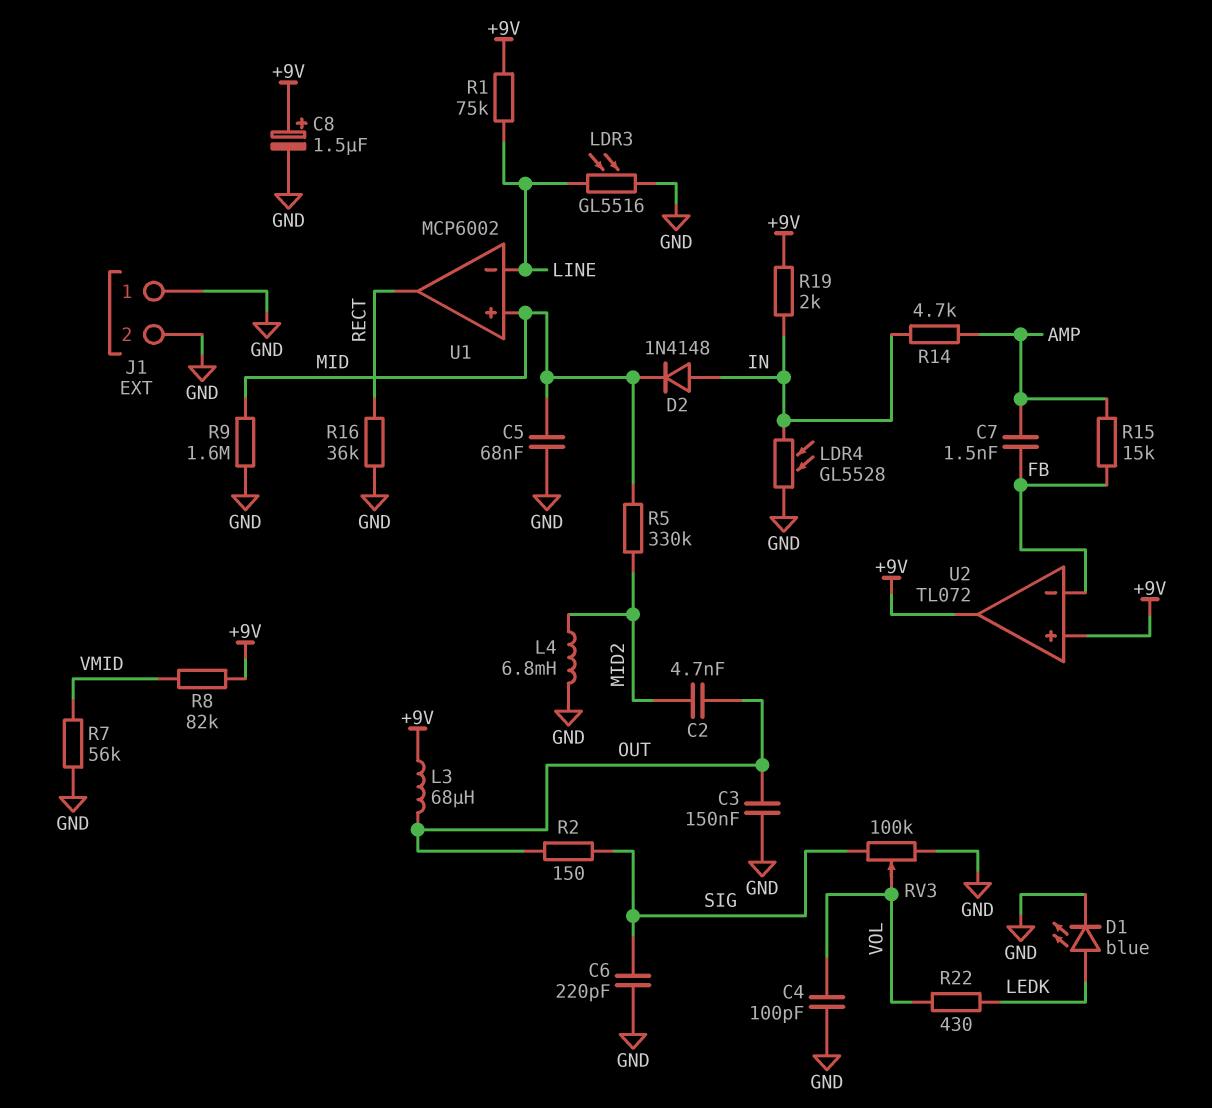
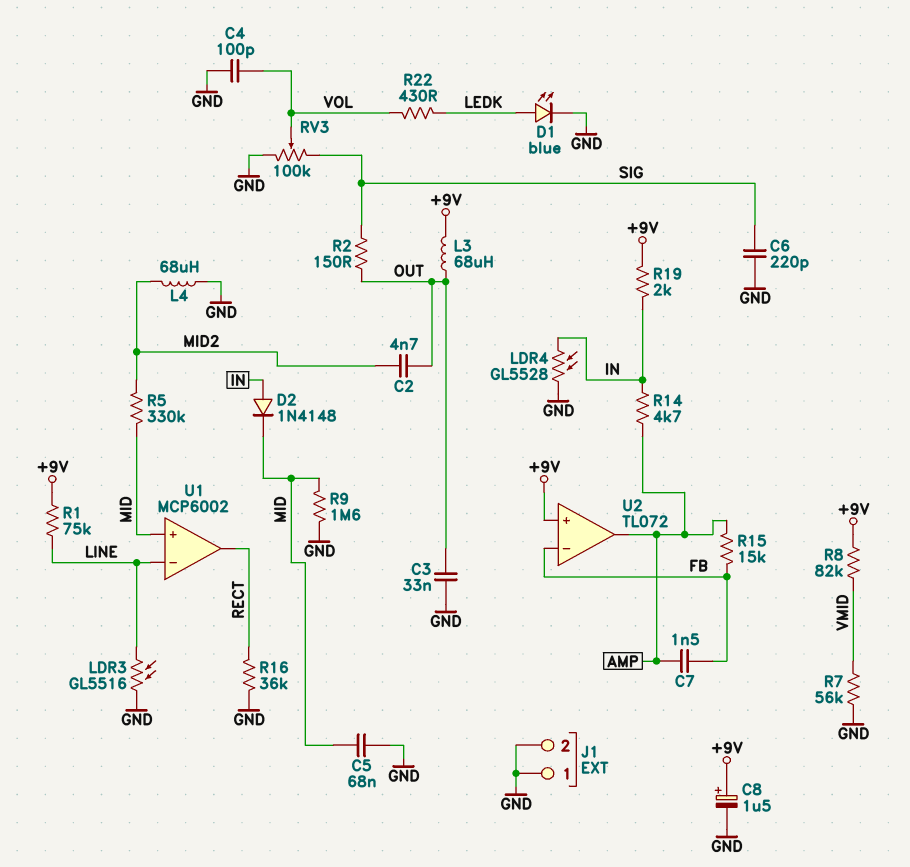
C3: 150nF (GND, OUT) -> 33nF (GND, OUT)
L4: 6.8mH (GND, MID2) -> 68uH (GND, MID2)
U2 pin out: +9V -> AMP

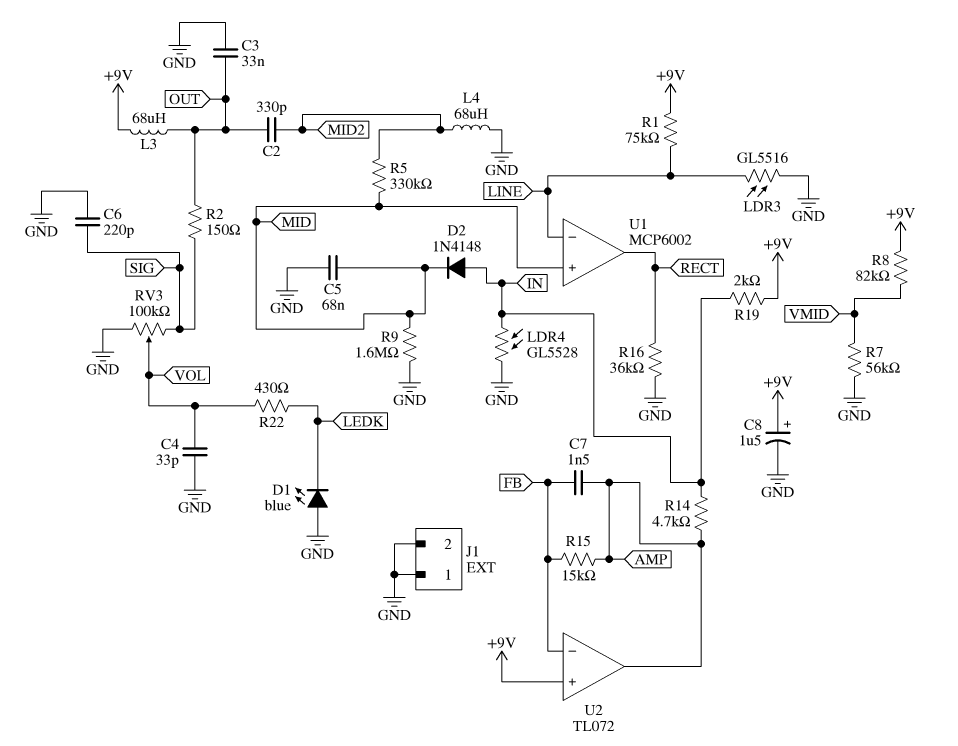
C2: 4.7nF (MID2, OUT) -> 330pF (MID2, OUT)
C4: 100pF (GND, VOL) -> 33pF (GND, VOL)
D1: LED blue (A LEDK, K GND) -> LED blue (A GND, K LEDK)

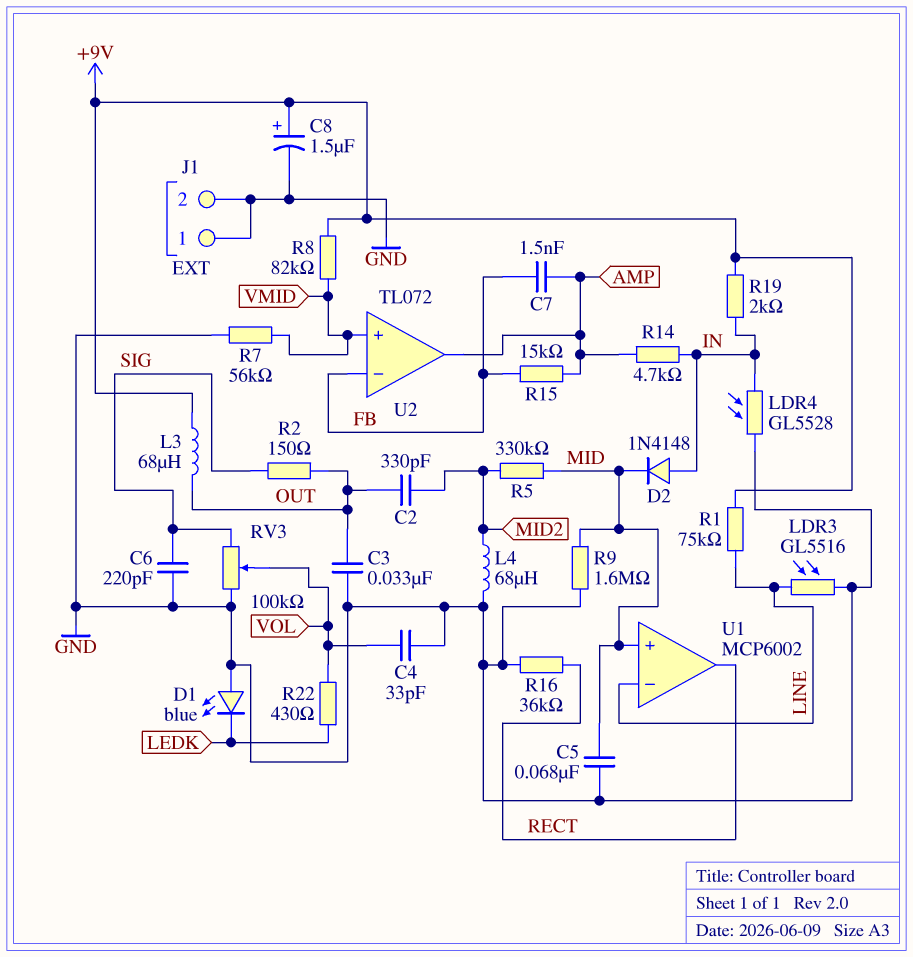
U2 pin in+: +9V -> VMID

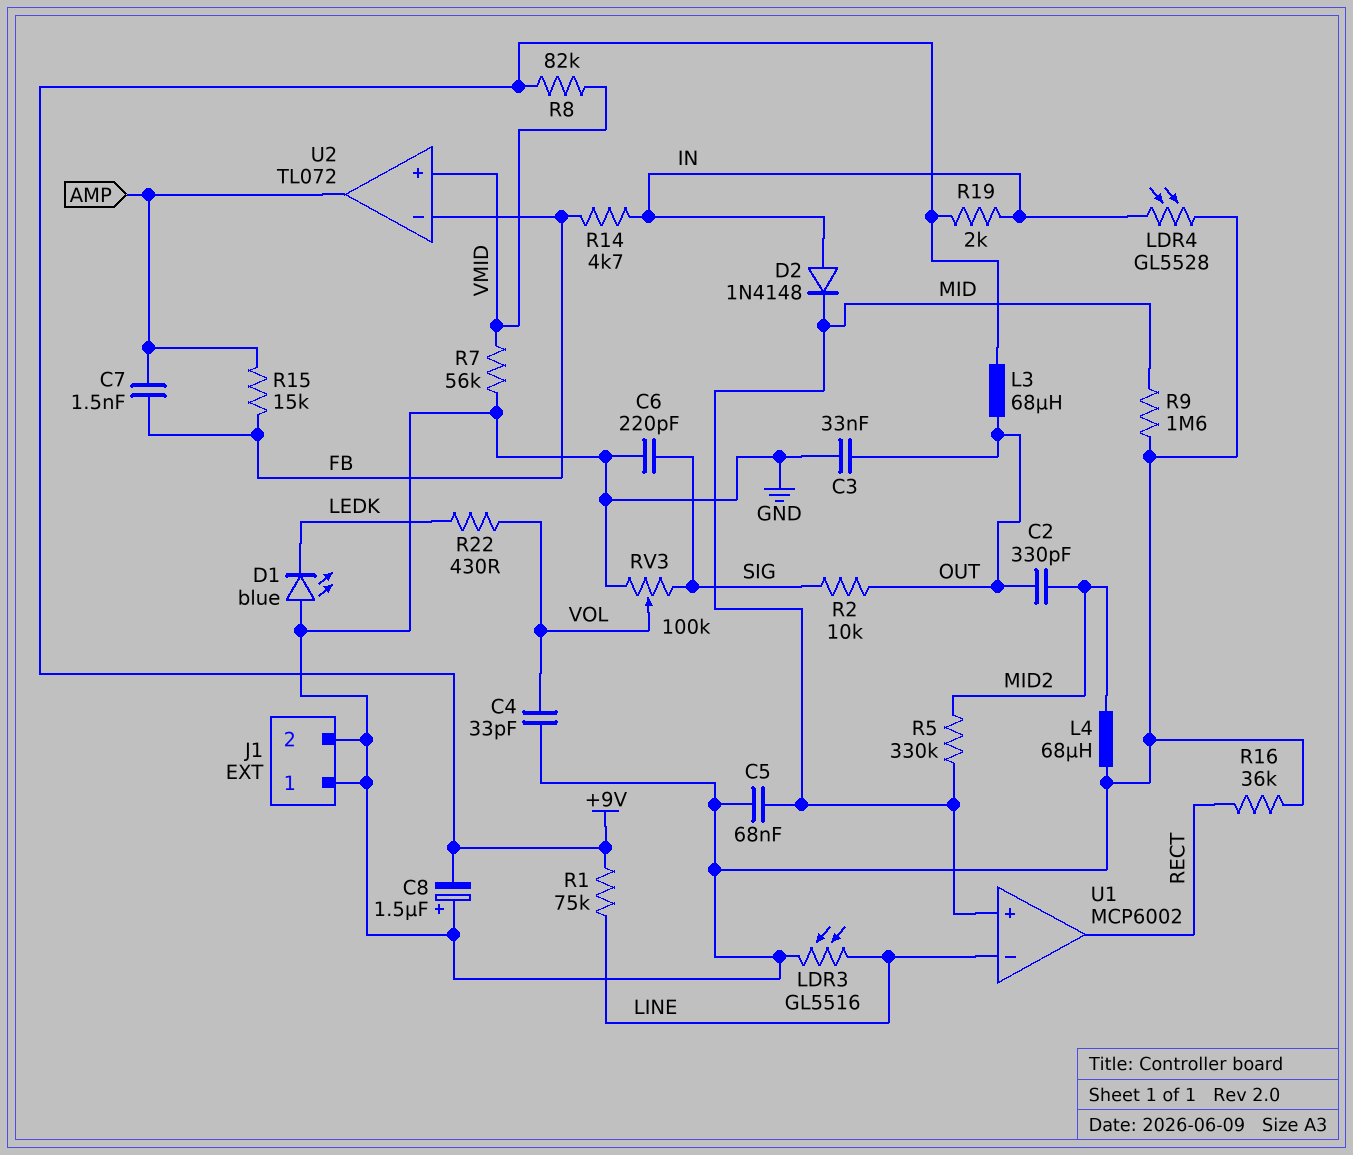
C8: 1.5uF (plus +9V, minus GND) -> 1.5uF (plus GND, minus +9V)
R2: 150 (OUT, SIG) -> 10k (OUT, SIG)
R14: 4.7k (AMP, IN) -> 4.7k (FB, IN)

